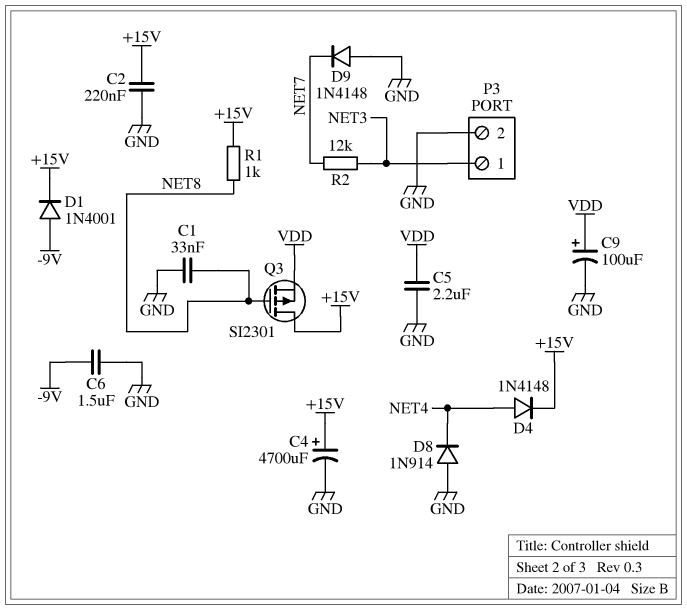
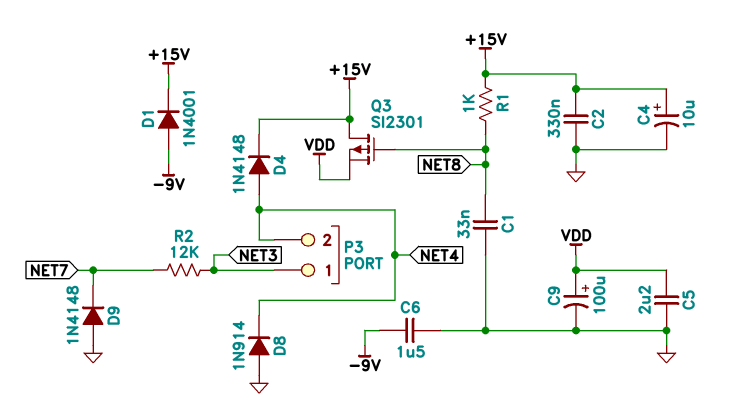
C2: 220nF (+15V, GND) -> 330nF (+15V, GND)
C4: 4700uF (plus +15V, minus GND) -> 10uF (plus +15V, minus GND)
P3 pin 2: GND -> NET4

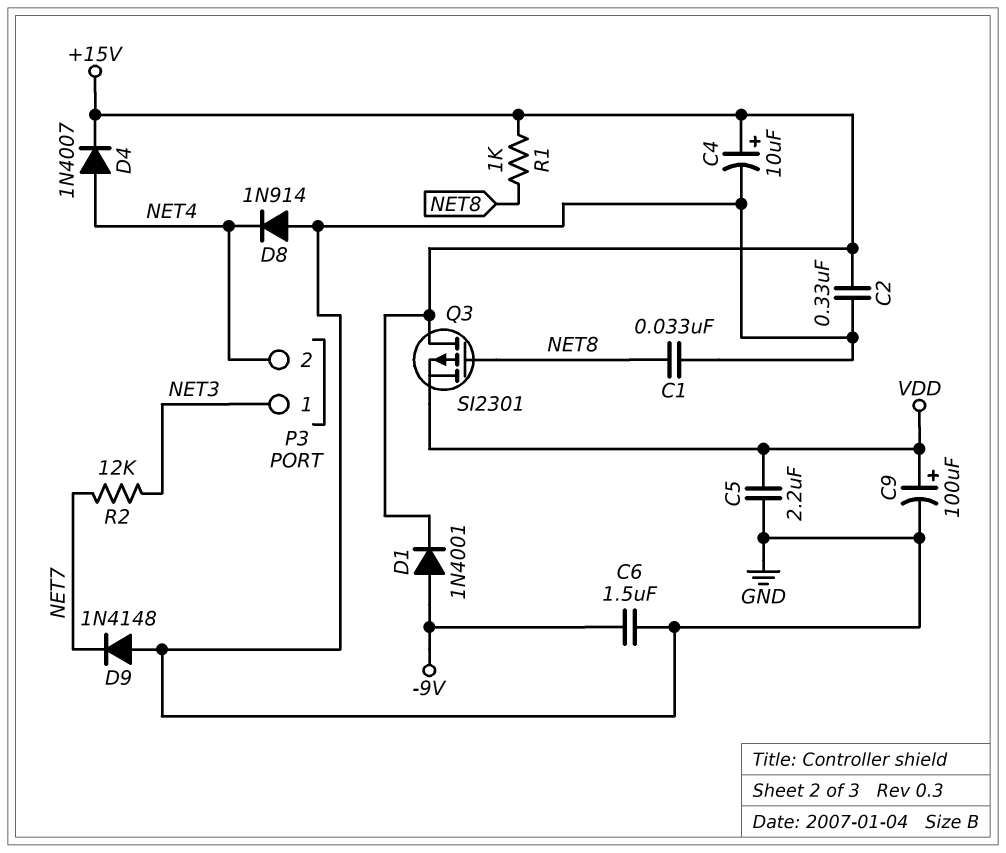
D4: diode 1N4148 (A NET4, K +15V) -> diode 1N4007 (A NET4, K +15V)

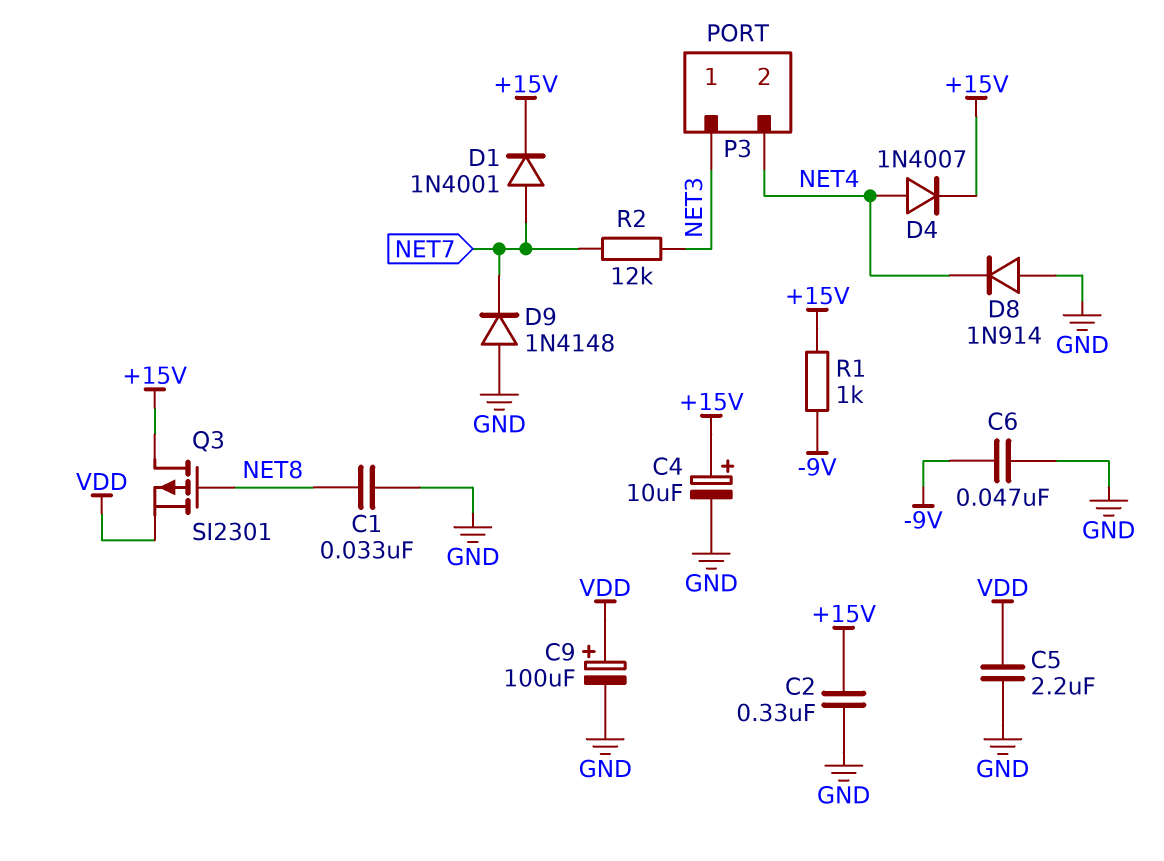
C6: 1.5uF (-9V, GND) -> 47nF (-9V, GND)
D1: diode 1N4001 (A -9V, K +15V) -> diode 1N4001 (A NET7, K +15V)
R1: 1k (+15V, NET8) -> 1k (+15V, -9V)

